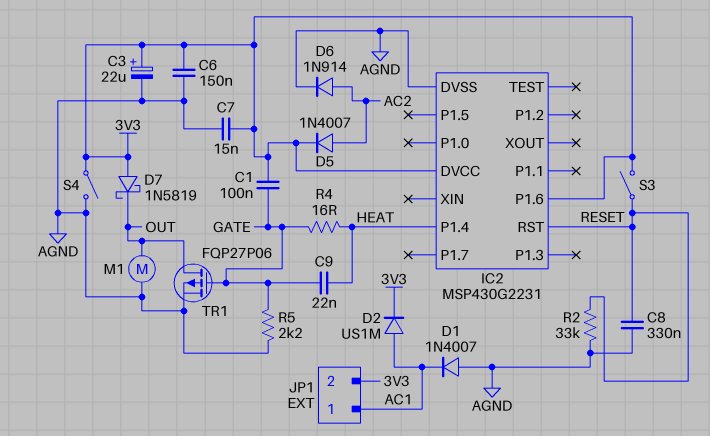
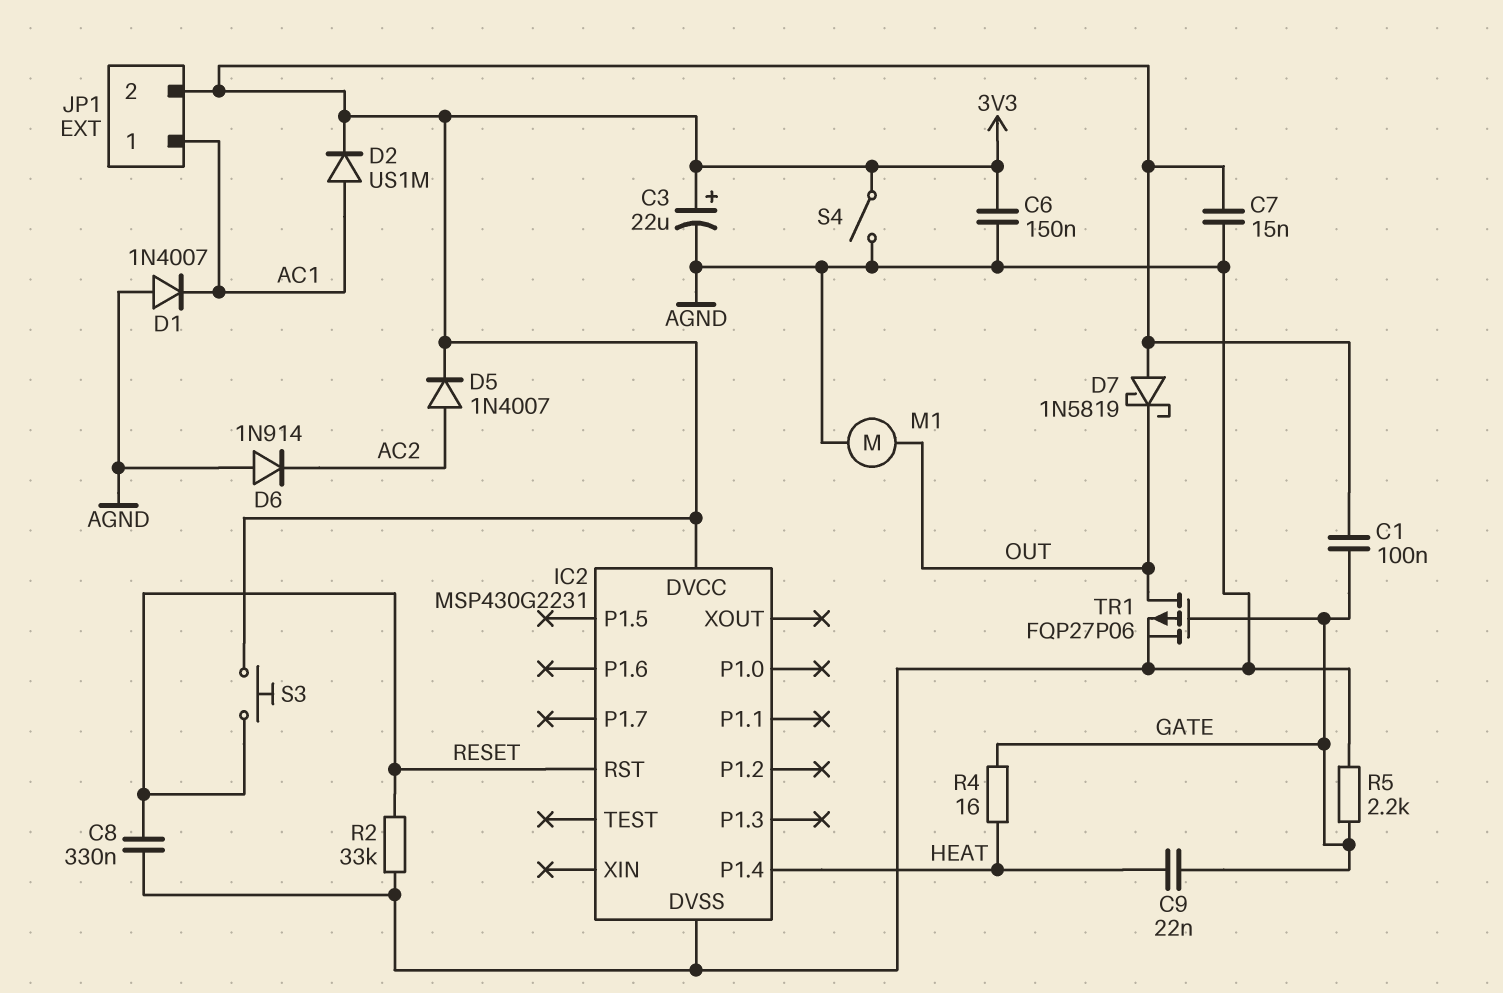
D6: diode 1N914 (A AC2, K AGND) -> diode 1N914 (A AGND, K AC2)
IC2 pin P1.6: 3V3 -> none
S3: switch (3V3, RESET) -> button (3V3, RESET)

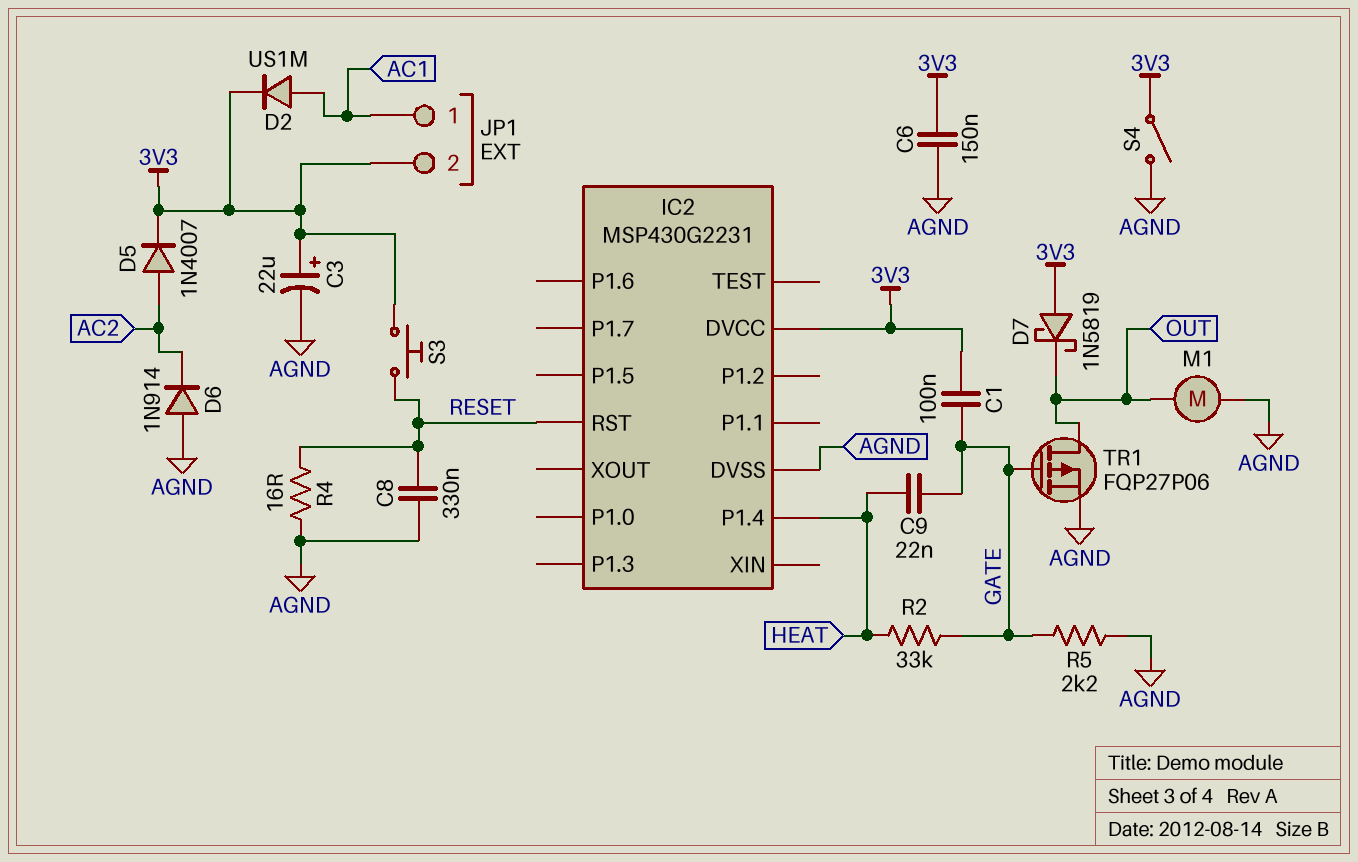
C7: 15nF (3V3, AGND) -> none
D1: diode 1N4007 (A AGND, K AC1) -> none
R2: 33k (AGND, RESET) -> 33k (GATE, HEAT)
R4: 16 (GATE, HEAT) -> 16 (AGND, RESET)

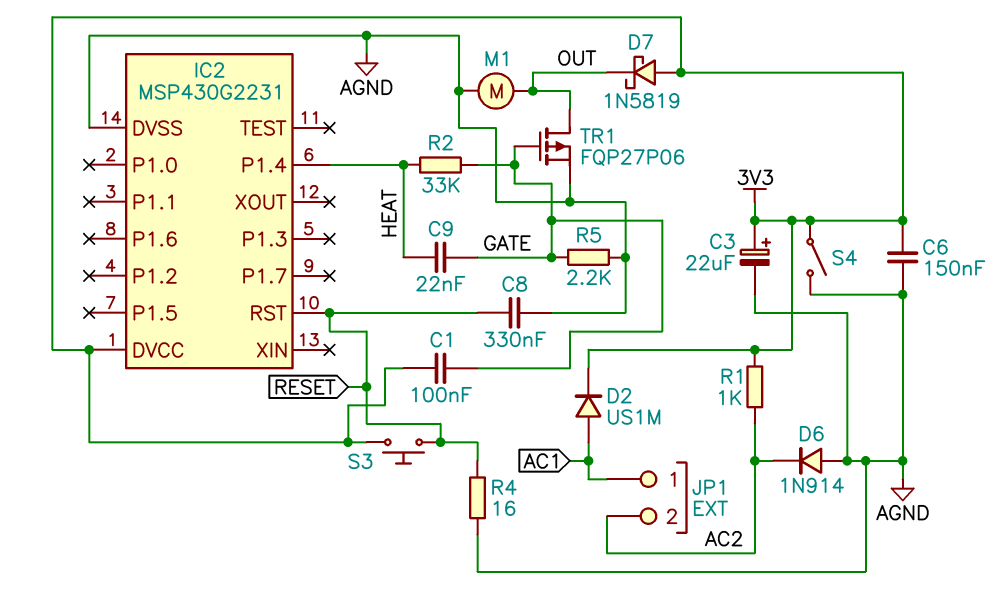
D5: diode 1N4007 (A AC2, K 3V3) -> none
JP1 pin 2: 3V3 -> AC2
R1: none -> 1k (3V3, AC2)

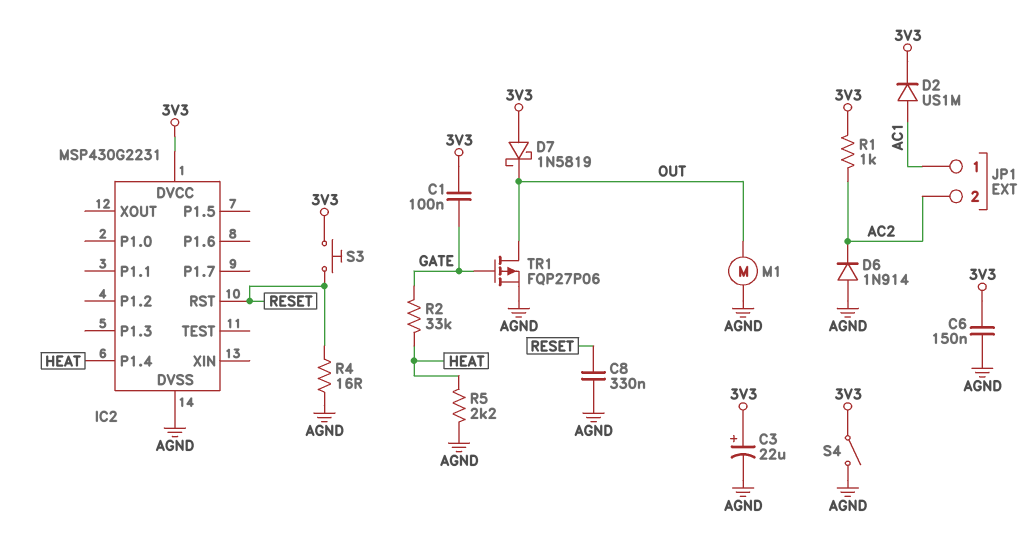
C9: 22nF (GATE, HEAT) -> none
R5: 2.2k (AGND, GATE) -> 2.2k (AGND, HEAT)

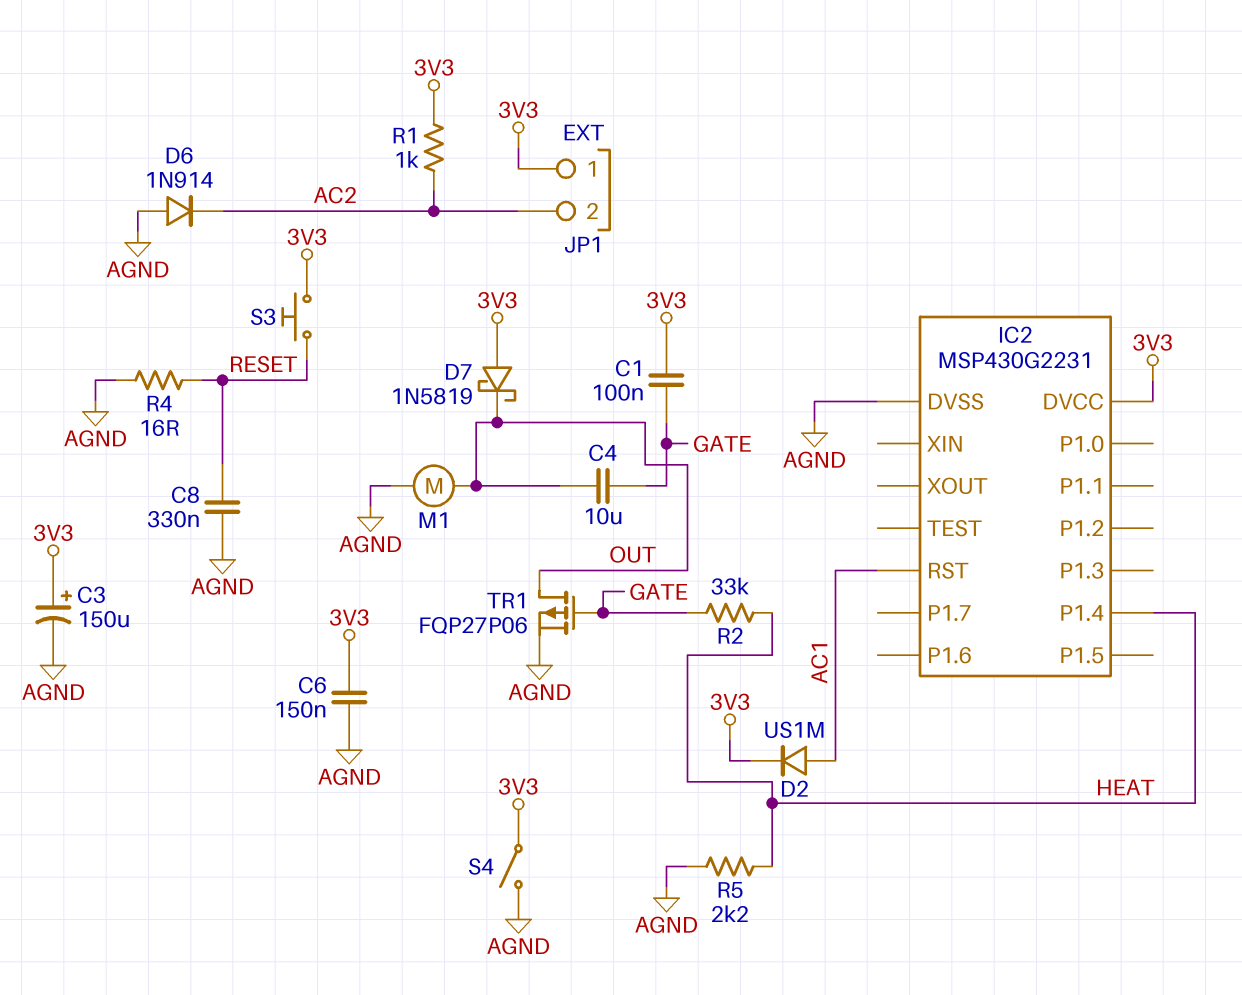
C3: 22uF (plus 3V3, minus AGND) -> 150uF (plus 3V3, minus AGND)
C4: none -> 10uF (GATE, OUT)
IC2 pin RST: RESET -> AC1
JP1 pin 1: AC1 -> 3V3

